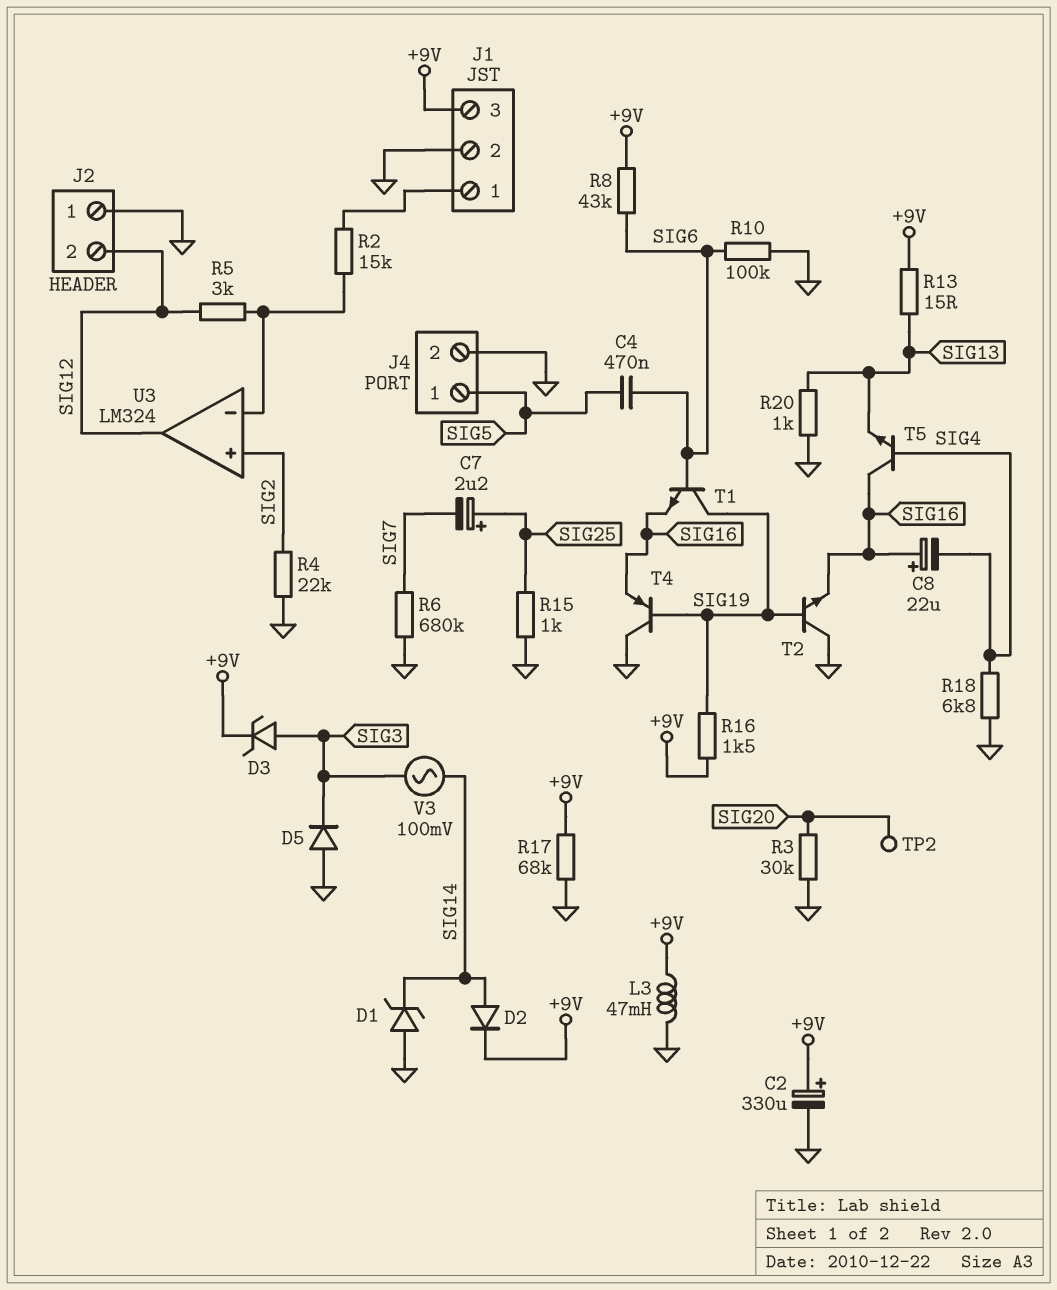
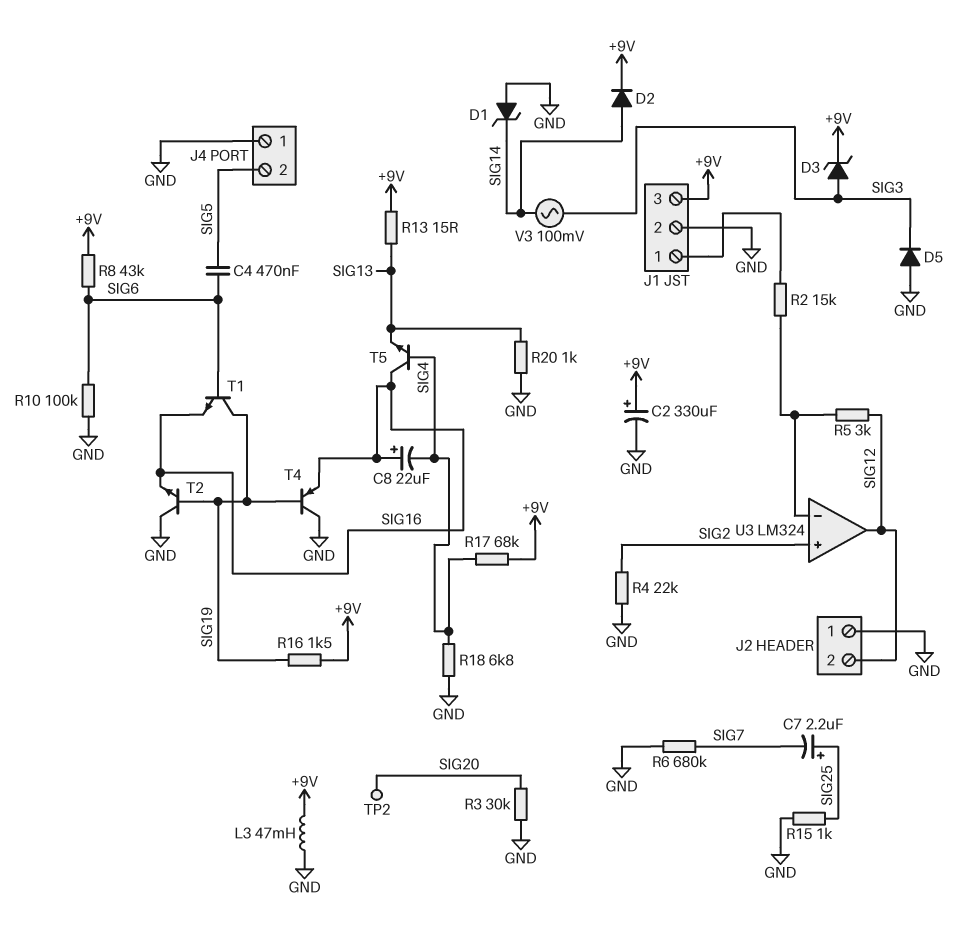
J4 pin 1: SIG5 -> GND
J4 pin 2: GND -> SIG5
R17: 68k (+9V, GND) -> 68k (+9V, SIG4)

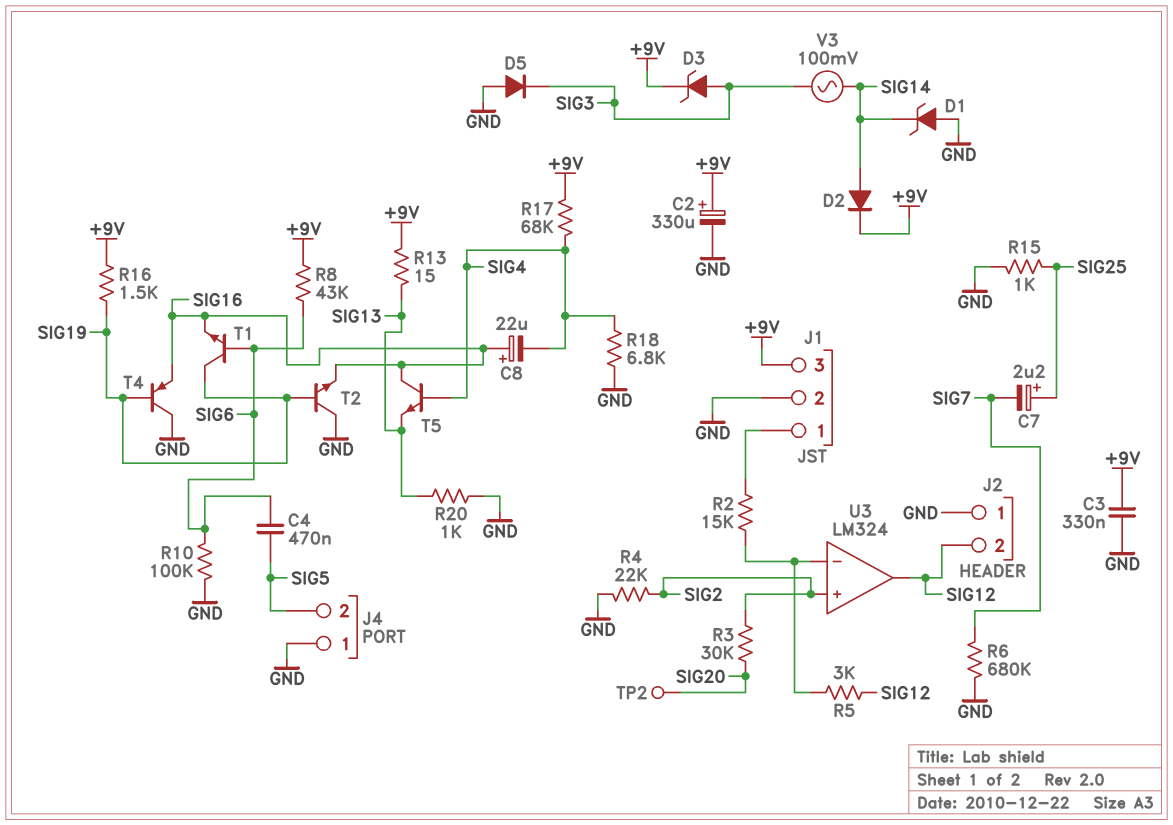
C3: none -> 330nF (+9V, GND)
L3: 47mH (+9V, GND) -> none
R3: 30k (GND, SIG20) -> 30k (SIG2, SIG20)

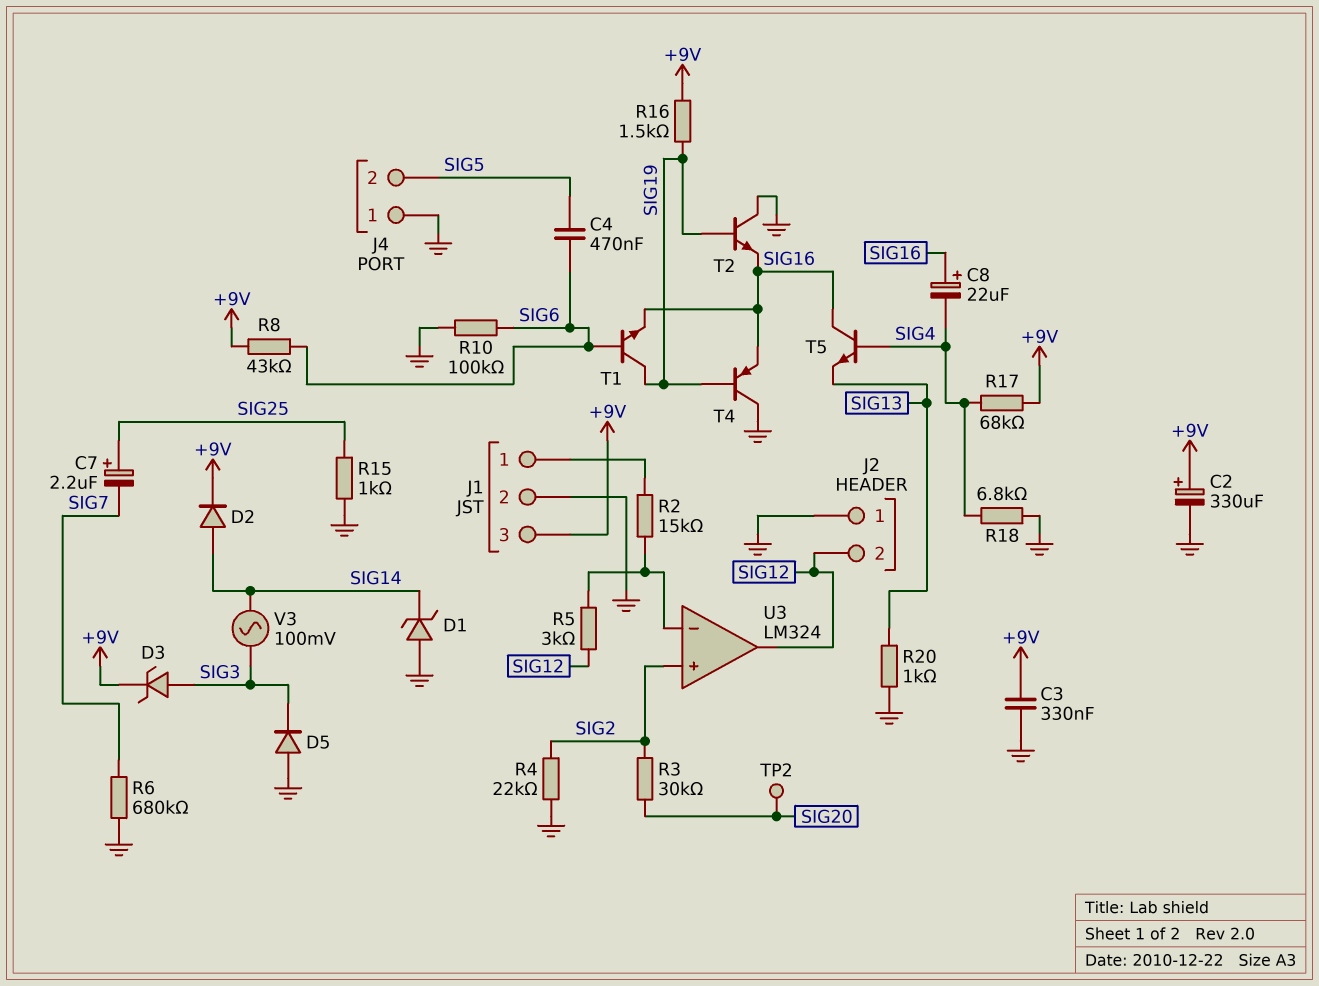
R13: 15 (+9V, SIG13) -> none

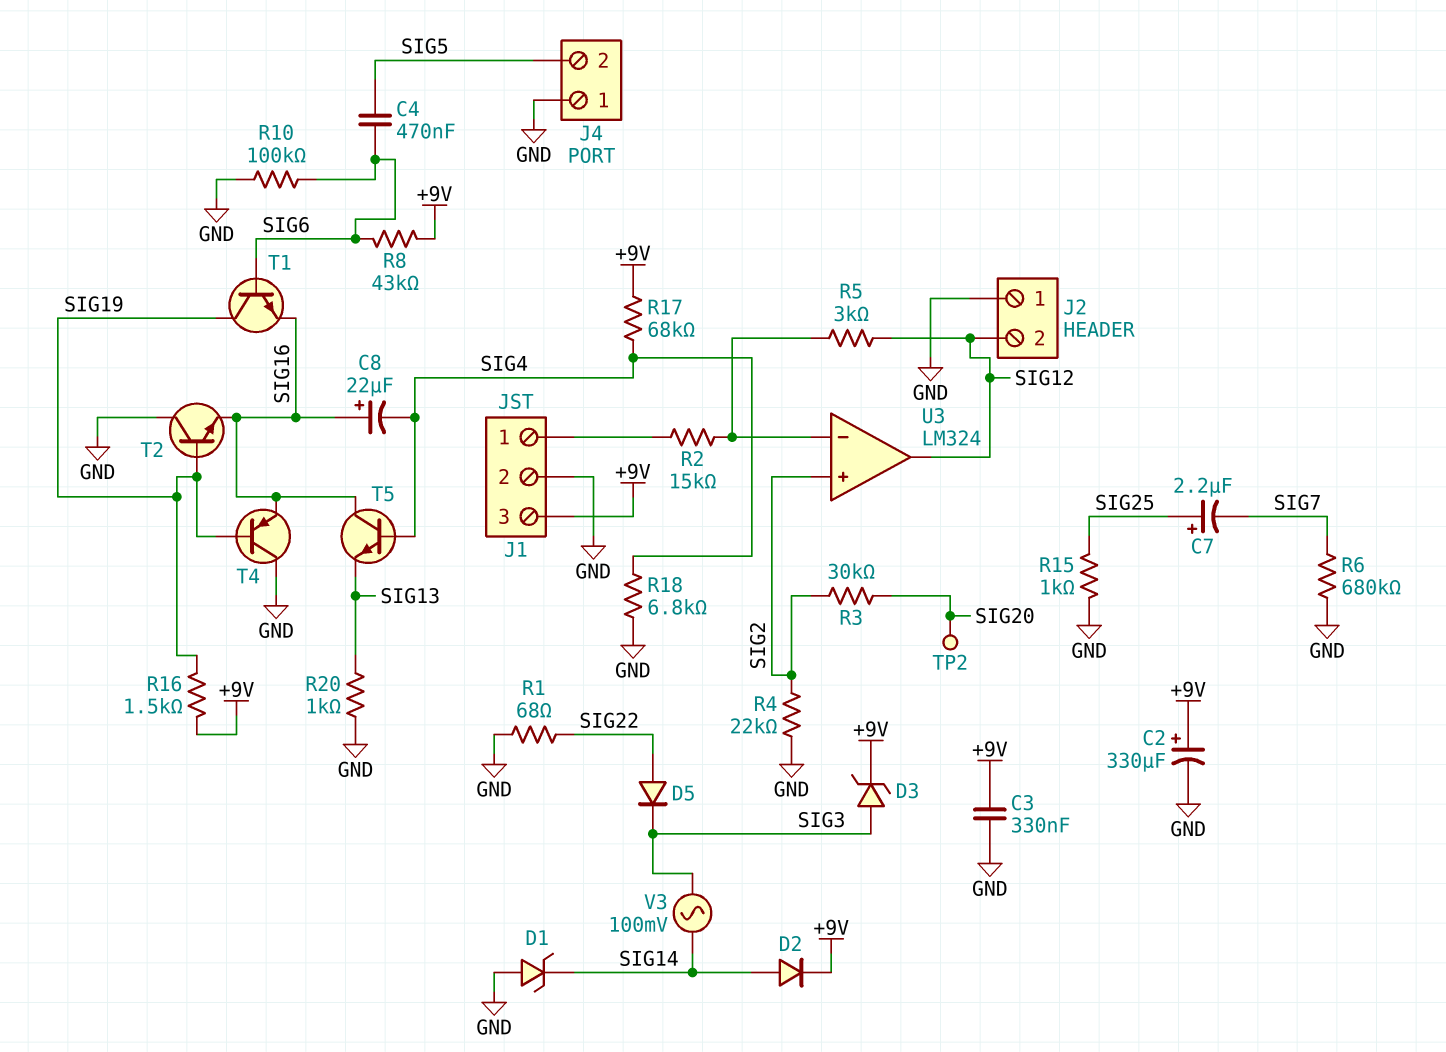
D5: diode (A GND, K SIG3) -> diode (A SIG22, K SIG3)
R1: none -> 68 (GND, SIG22)

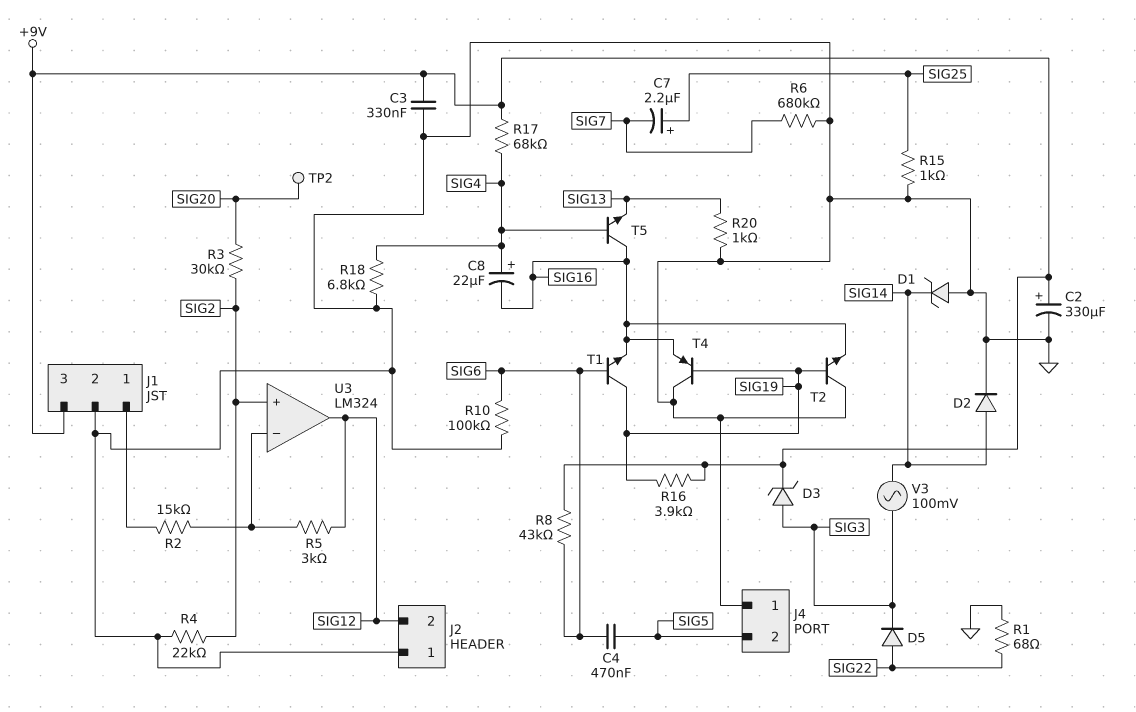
C8: 22uF (plus SIG16, minus SIG4) -> 22uF (plus SIG4, minus SIG16)
D2: diode (A SIG14, K +9V) -> diode (A SIG14, K GND)
R16: 1.5k (+9V, SIG19) -> 3.9k (+9V, SIG19)

